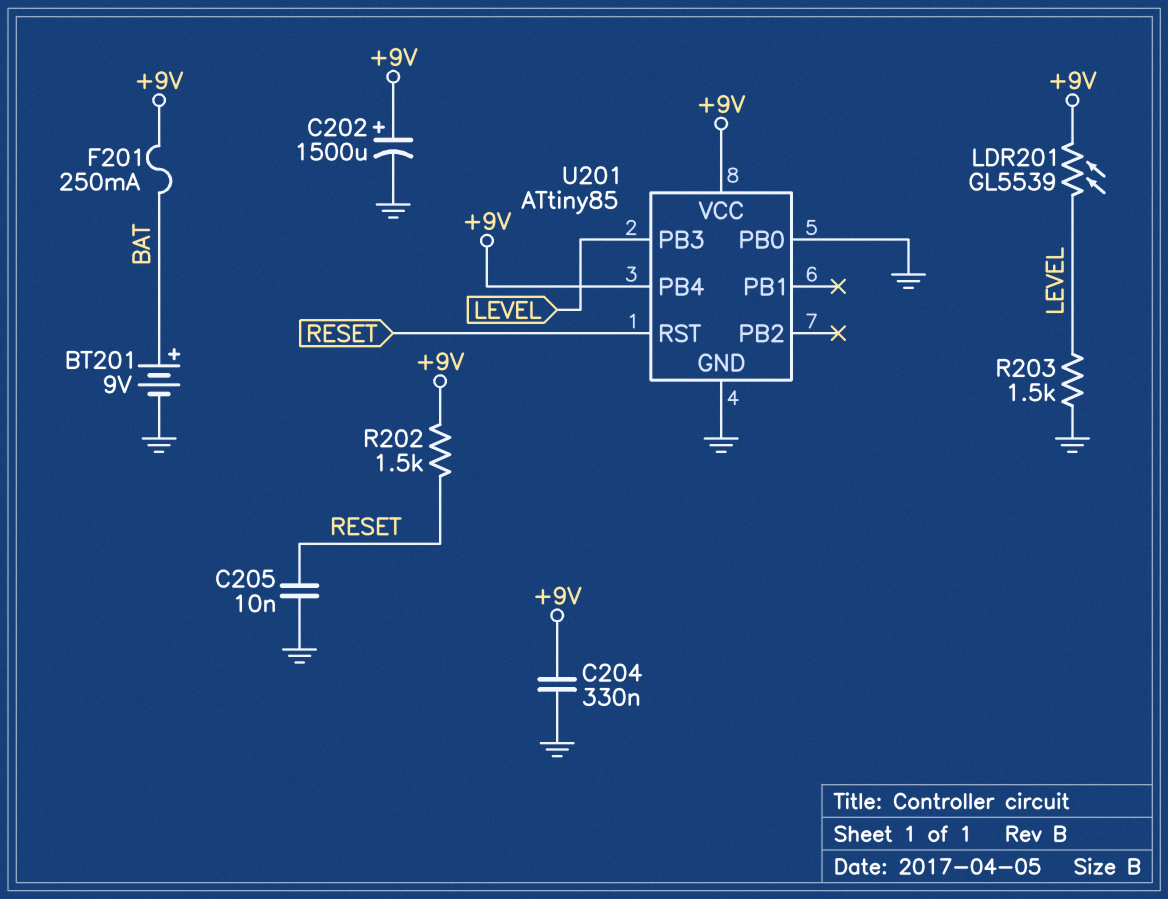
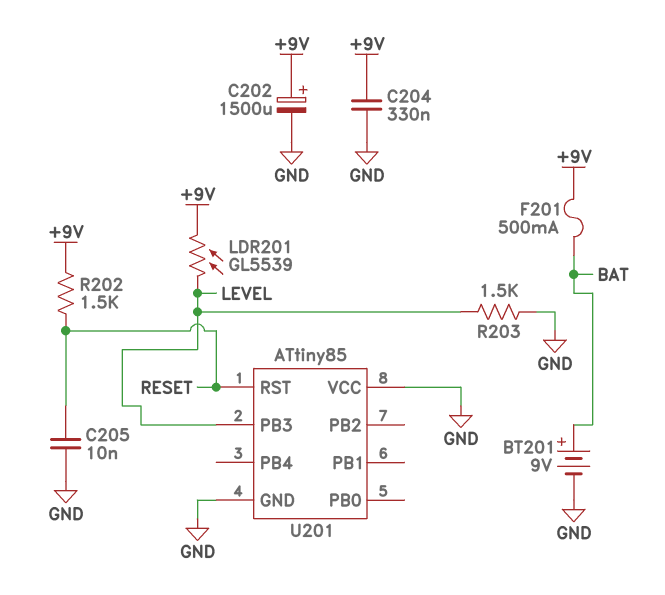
F201: 250mA (+9V, BAT) -> 500mA (+9V, BAT)
U201 pin PB0: GND -> none
U201 pin PB4: +9V -> none
U201 pin VCC: +9V -> GND

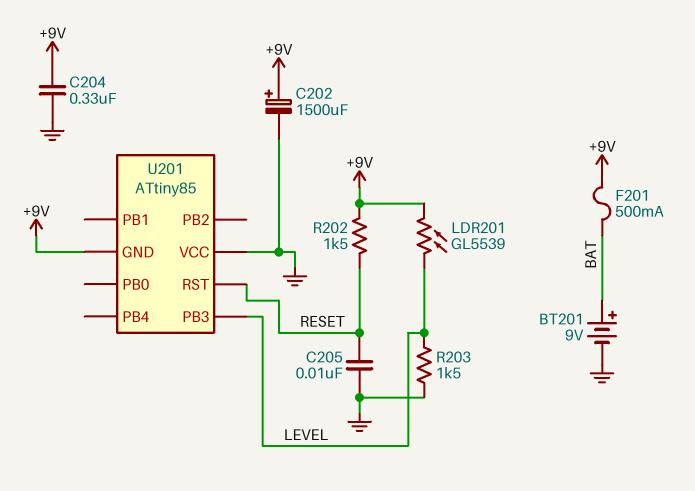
U201 pin GND: GND -> +9V

